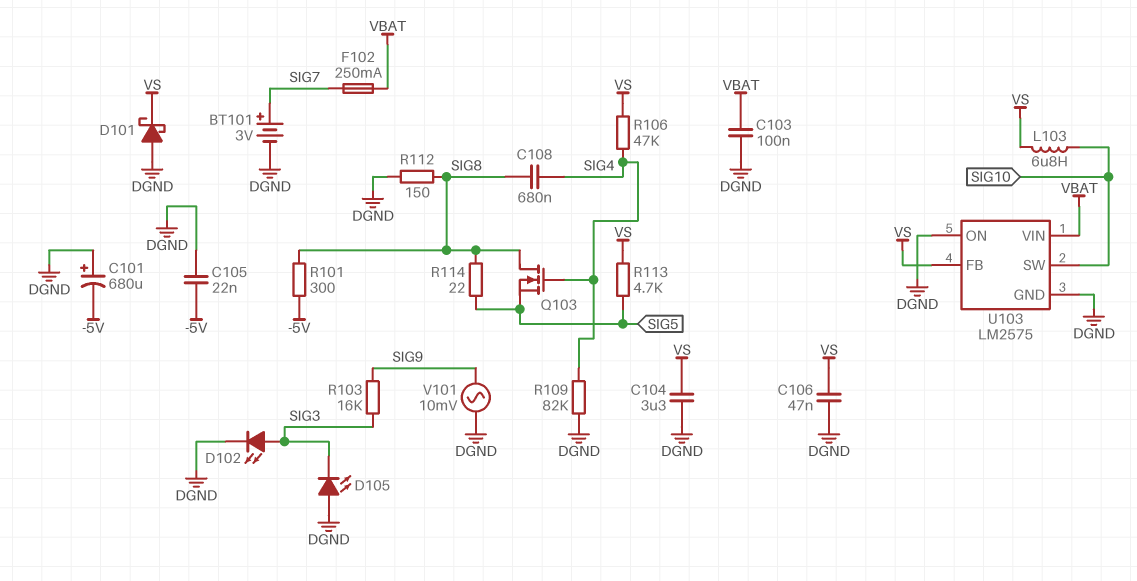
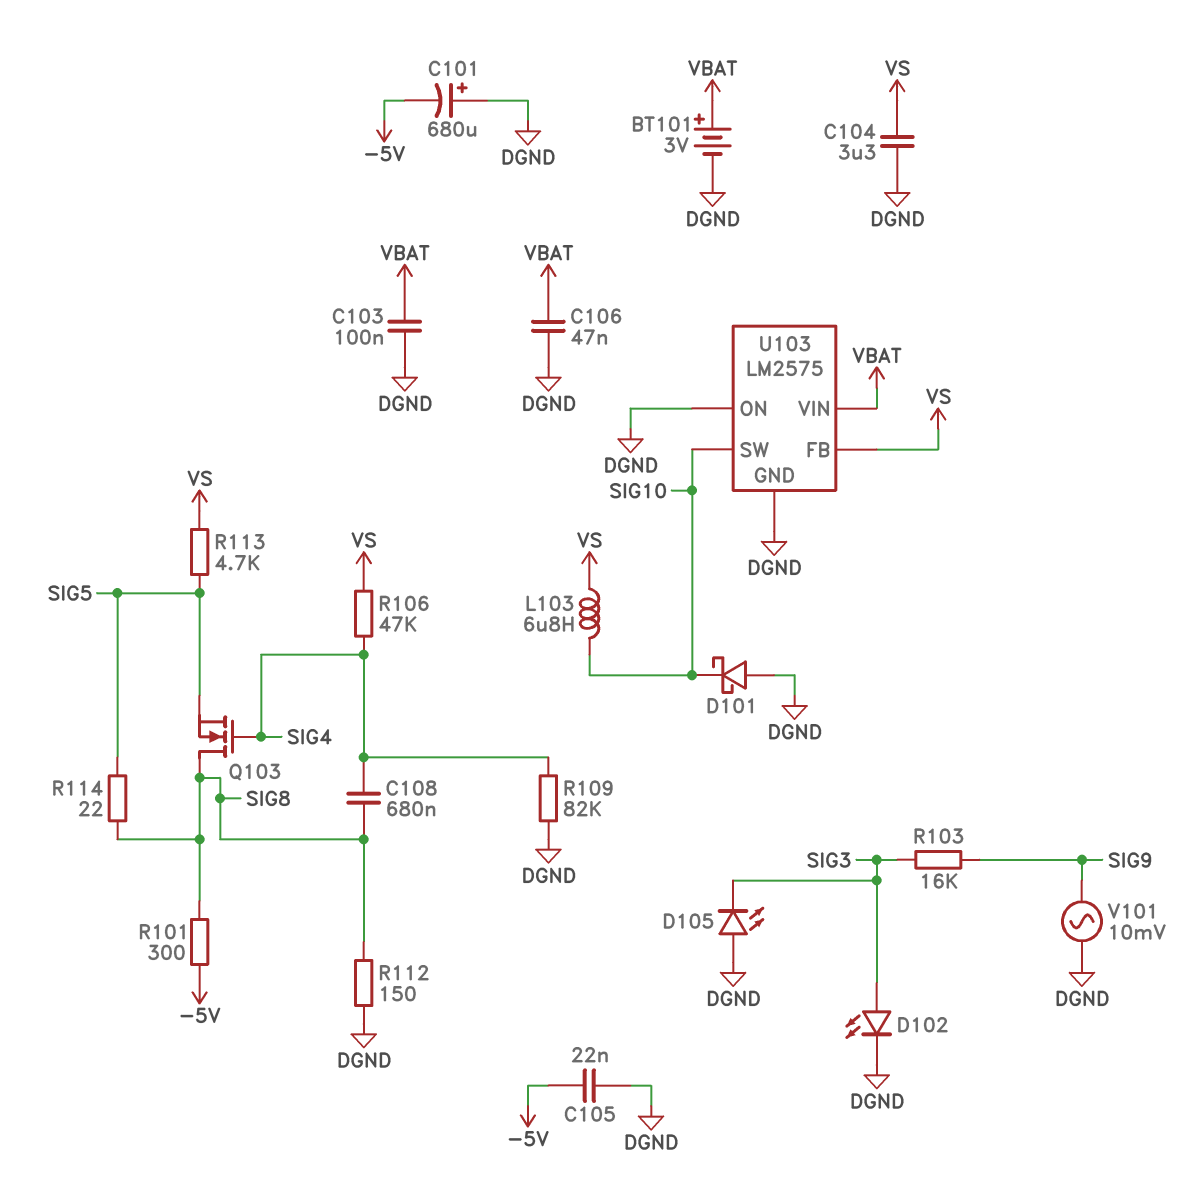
BT101: 3V (plus SIG7, minus DGND) -> 3V (plus VBAT, minus DGND)
C106: 47nF (DGND, VS) -> 47nF (DGND, VBAT)
D101: schottky (A DGND, K VS) -> schottky (A DGND, K SIG10)
F102: 250mA (SIG7, VBAT) -> none

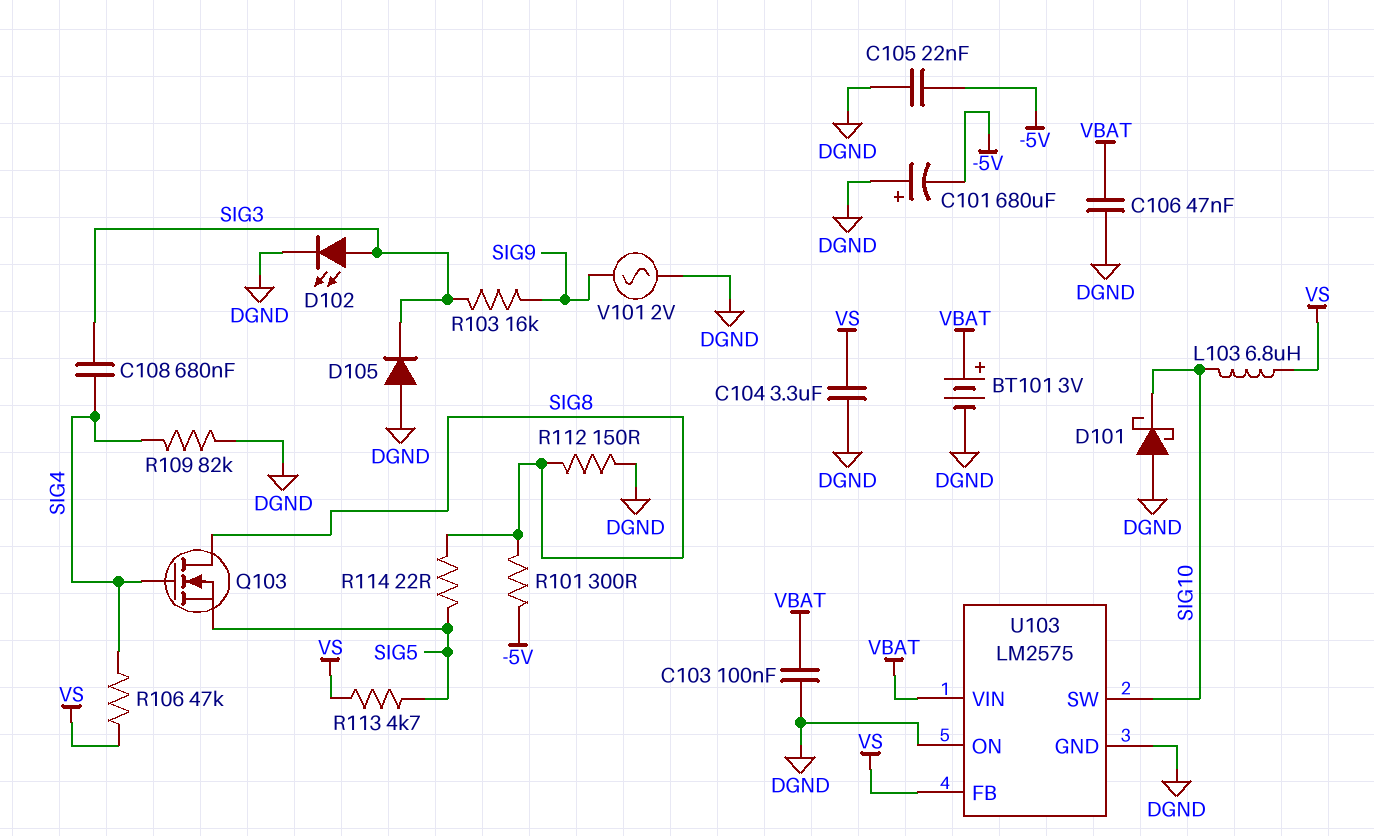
C108: 680nF (SIG4, SIG8) -> 680nF (SIG3, SIG4)
D105: LED (A DGND, K SIG3) -> diode (A DGND, K SIG3)
V101: AC 10mV (DGND, SIG9) -> AC 2V (DGND, SIG9)

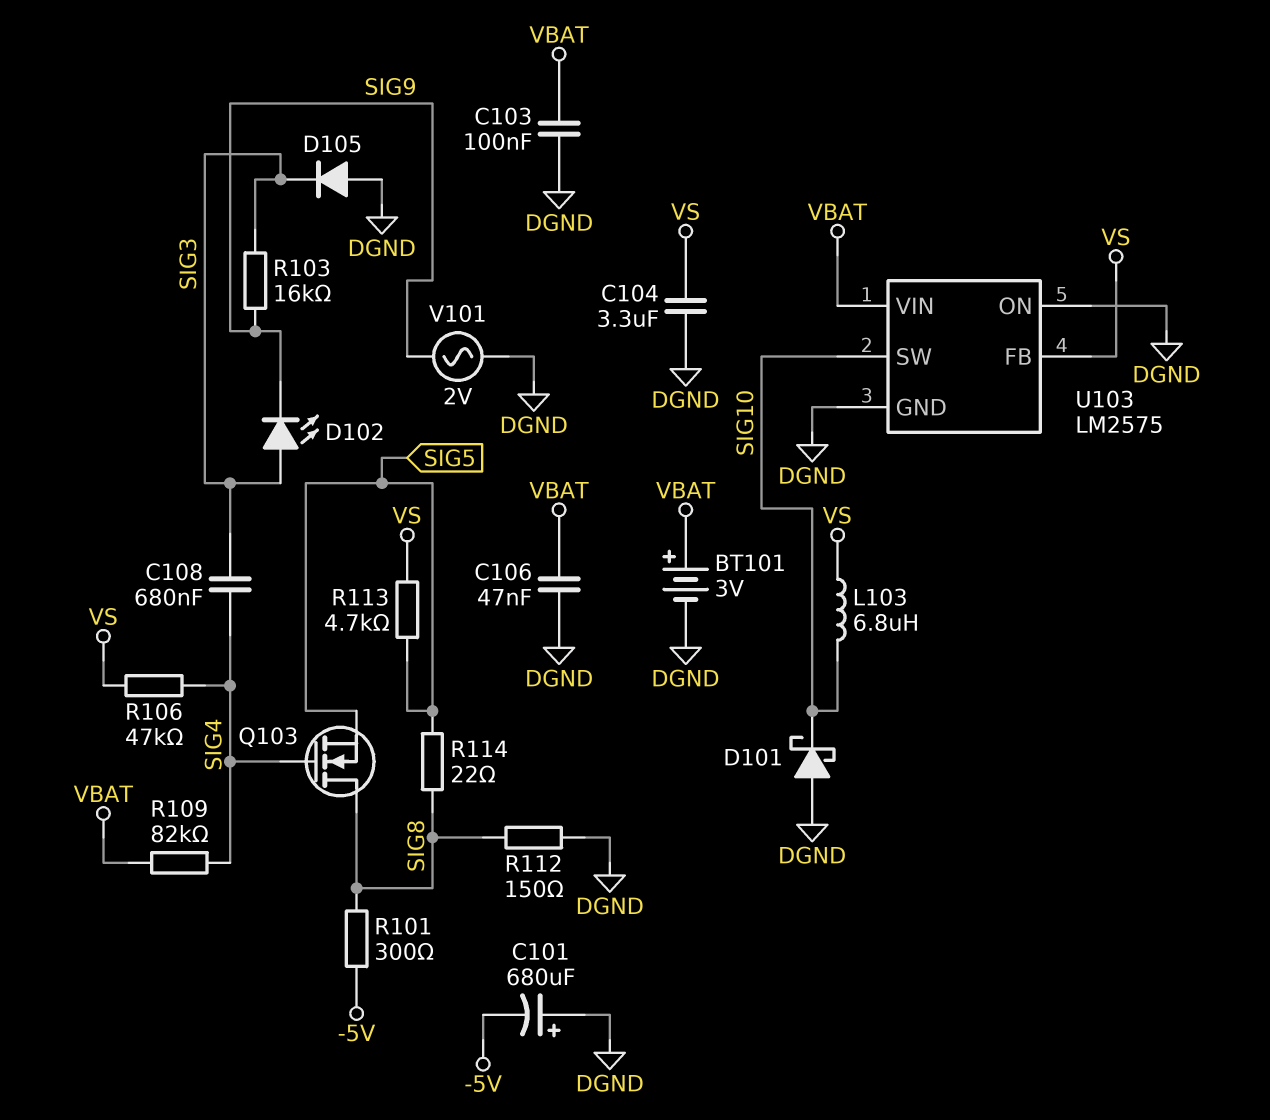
C105: 22nF (-5V, DGND) -> none
D102: LED (A SIG3, K DGND) -> LED (A SIG3, K SIG9)
R109: 82k (DGND, SIG4) -> 82k (SIG4, VBAT)

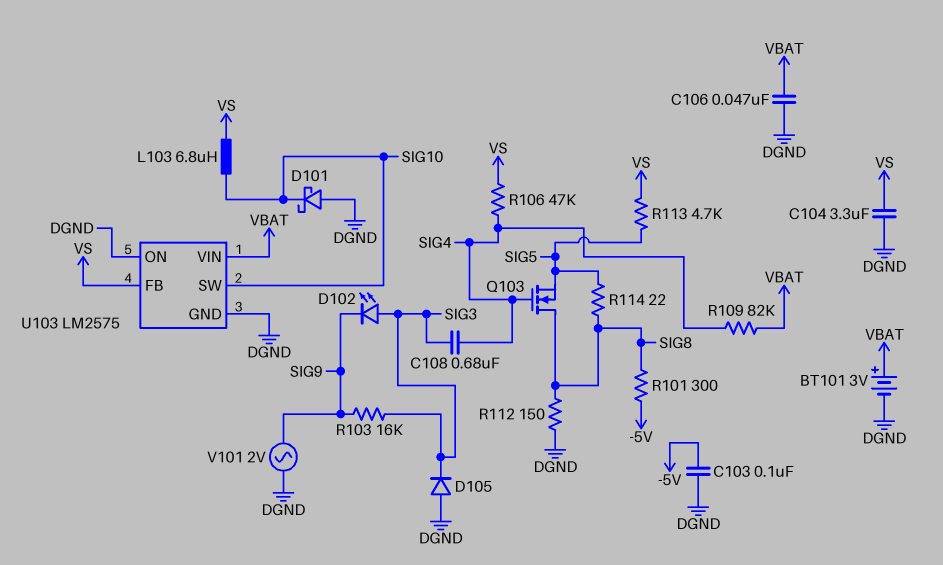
C101: 680uF (plus DGND, minus -5V) -> none
C103: 100nF (DGND, VBAT) -> 100nF (-5V, DGND)

